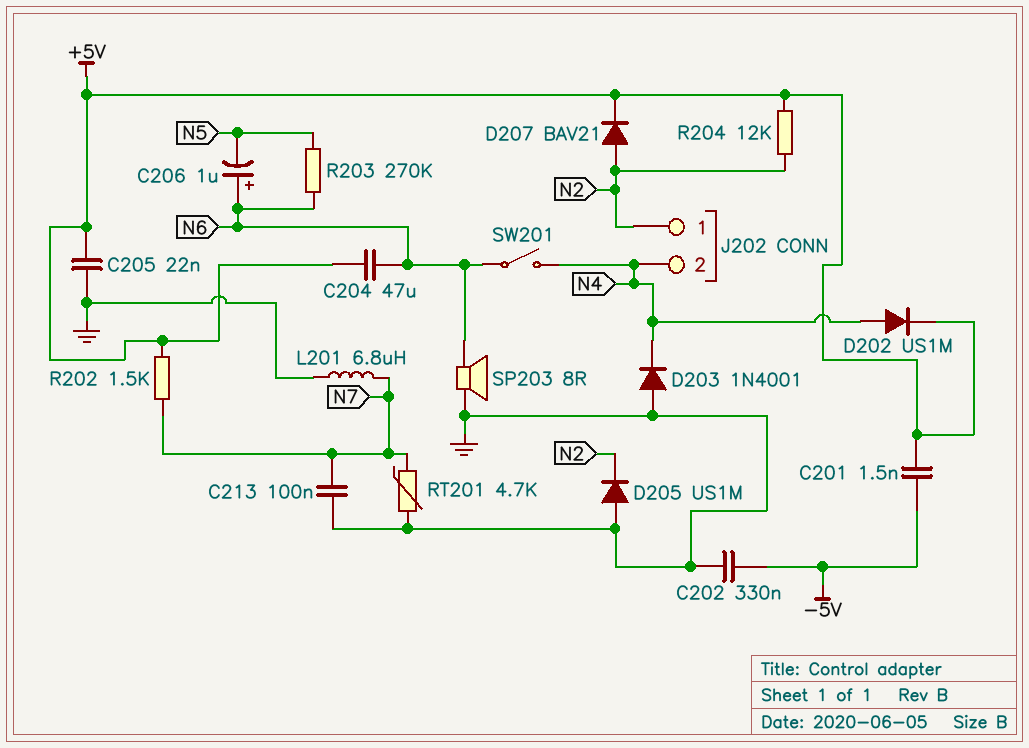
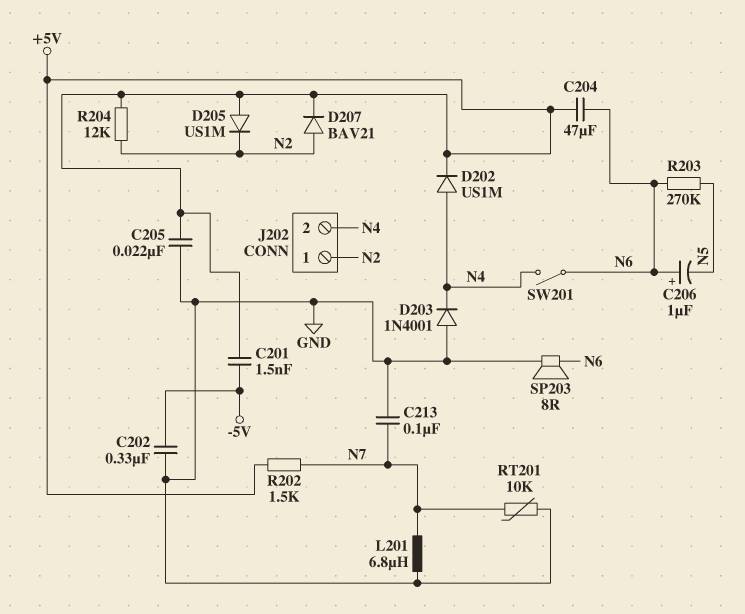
D205: diode US1M (A GND, K N2) -> diode US1M (A +5V, K N2)
RT201: 4.7k (GND, N7) -> 10k (GND, N7)

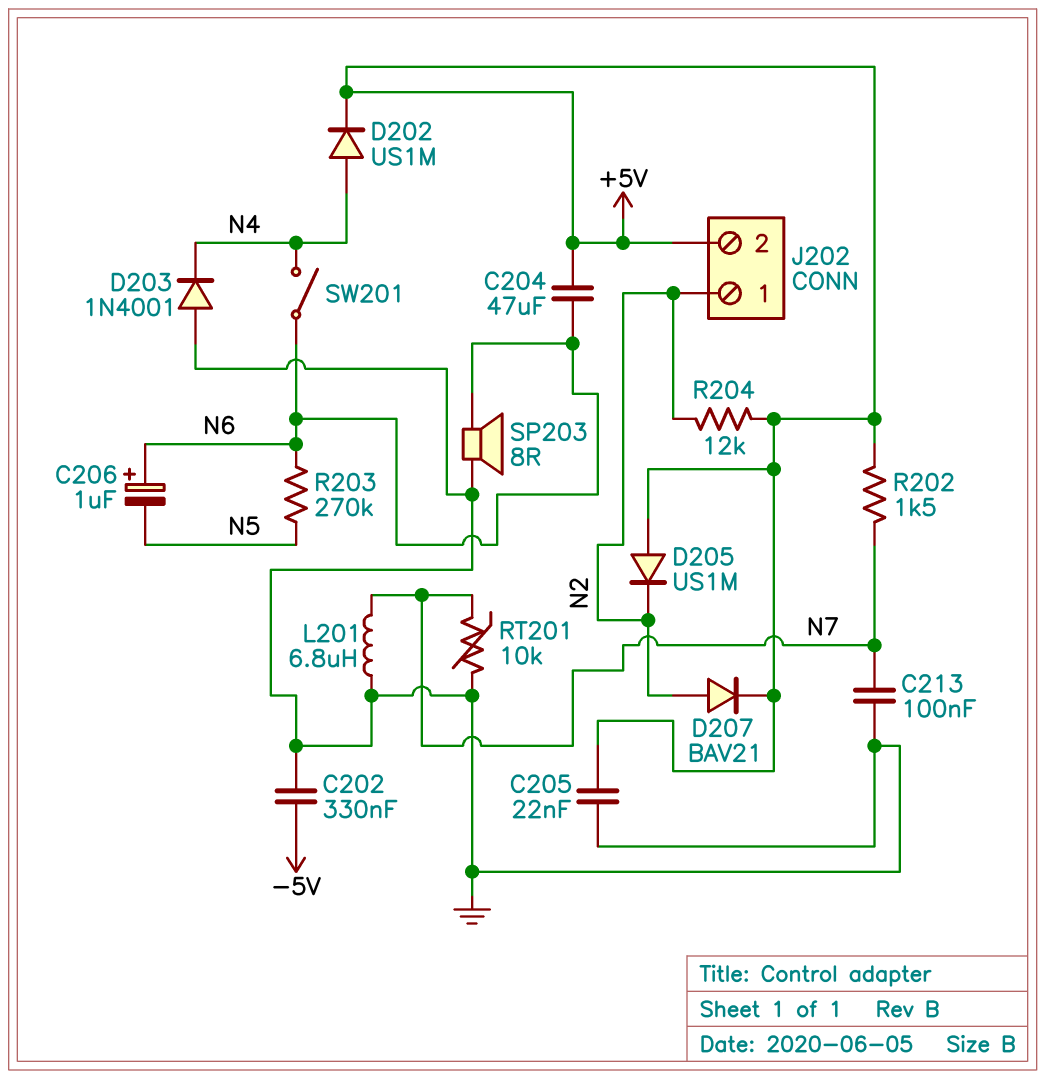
C201: 1.5nF (+5V, -5V) -> none
J202 pin 2: N4 -> +5V

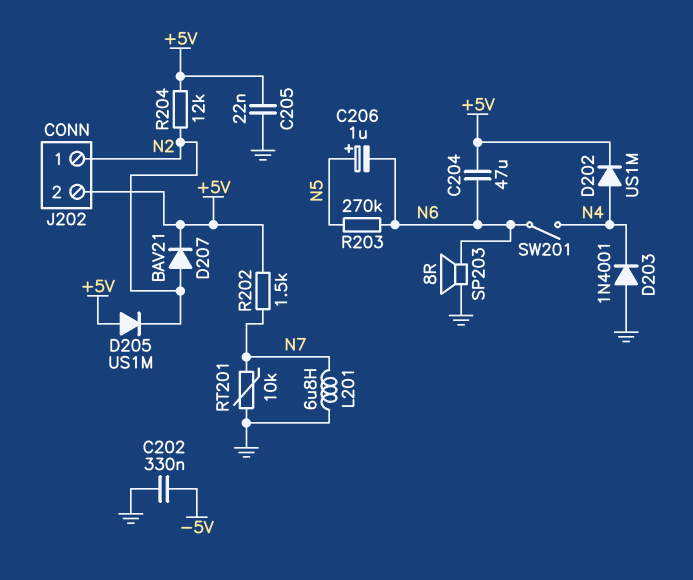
C206: 1uF (plus N6, minus N5) -> 1uF (plus N5, minus N6)
C213: 100nF (GND, N7) -> none

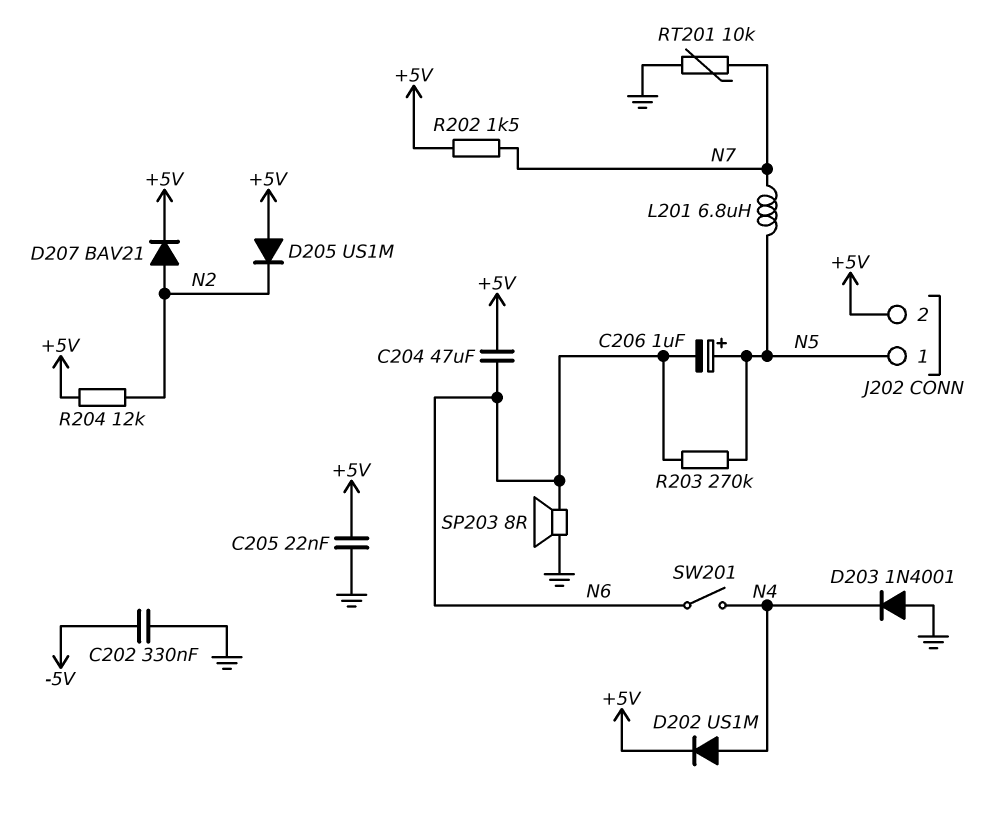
J202 pin 1: N2 -> N5
L201: 6.8uH (GND, N7) -> 6.8uH (N5, N7)

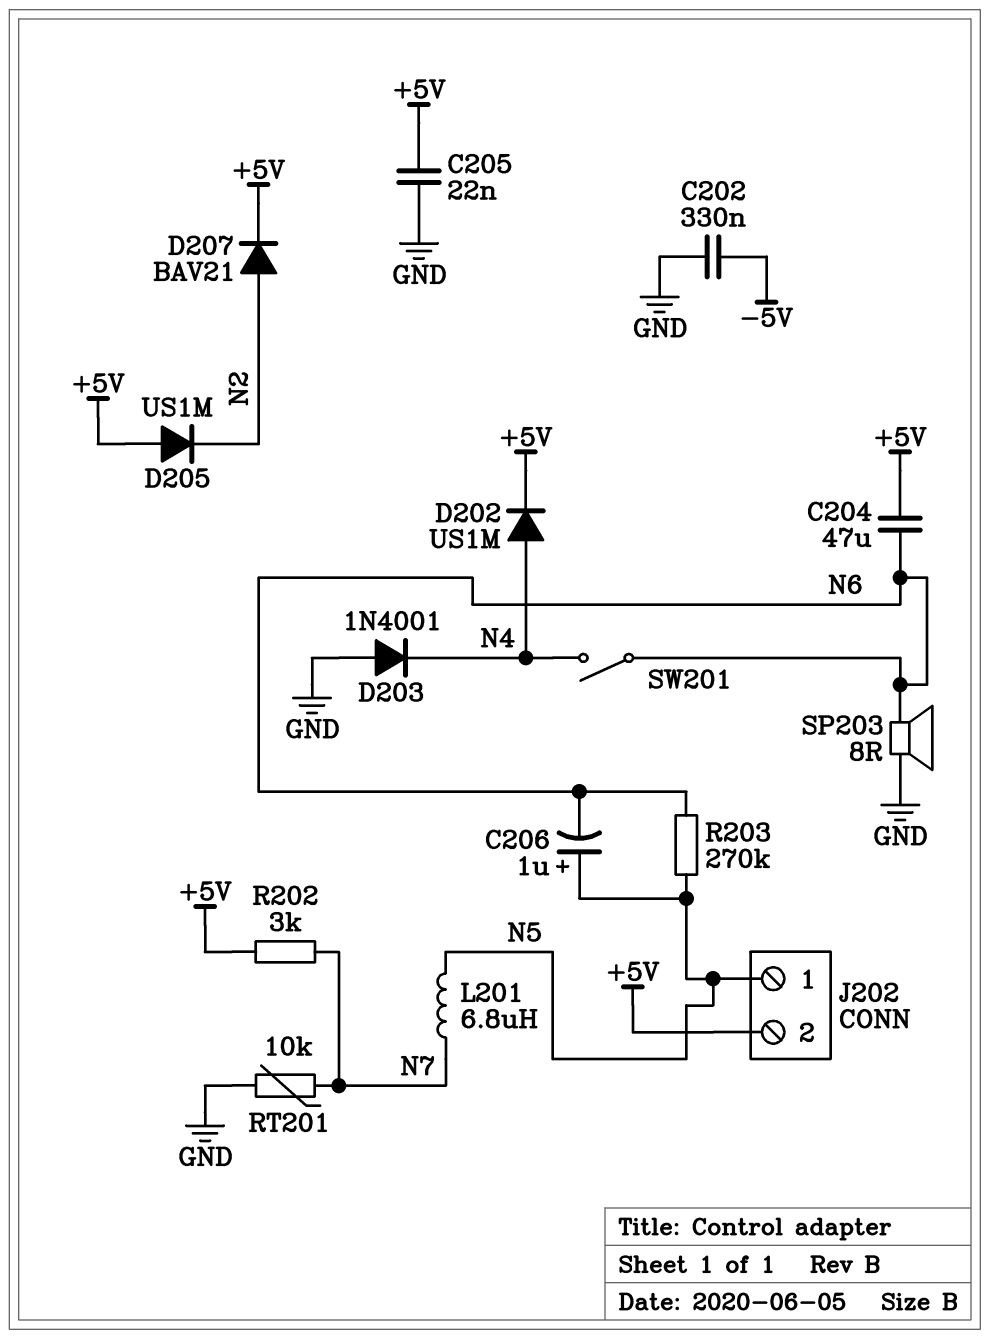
R202: 1.5k (+5V, N7) -> 3k (+5V, N7)
R204: 12k (+5V, N2) -> none

